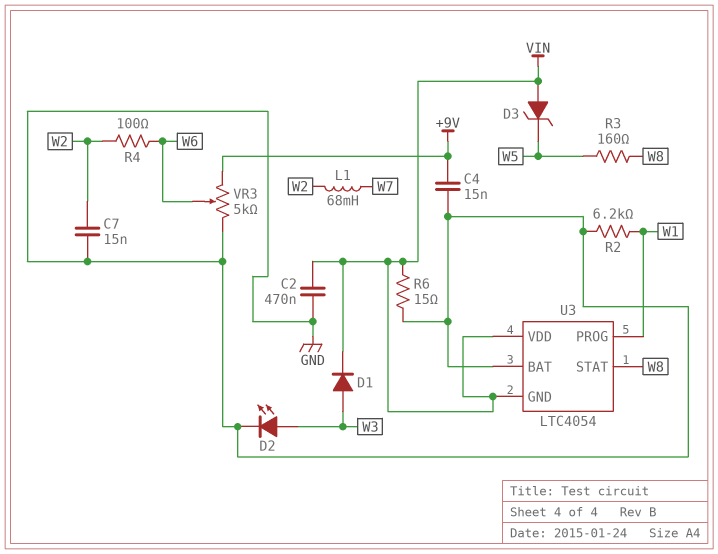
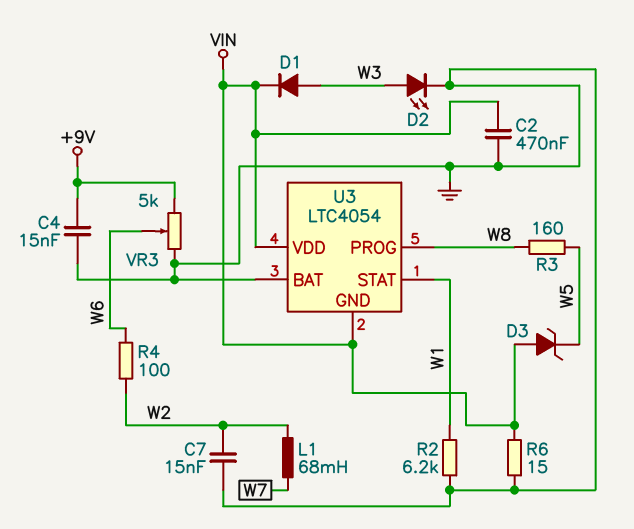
U3 pin PROG: W1 -> W8
U3 pin STAT: W8 -> W1

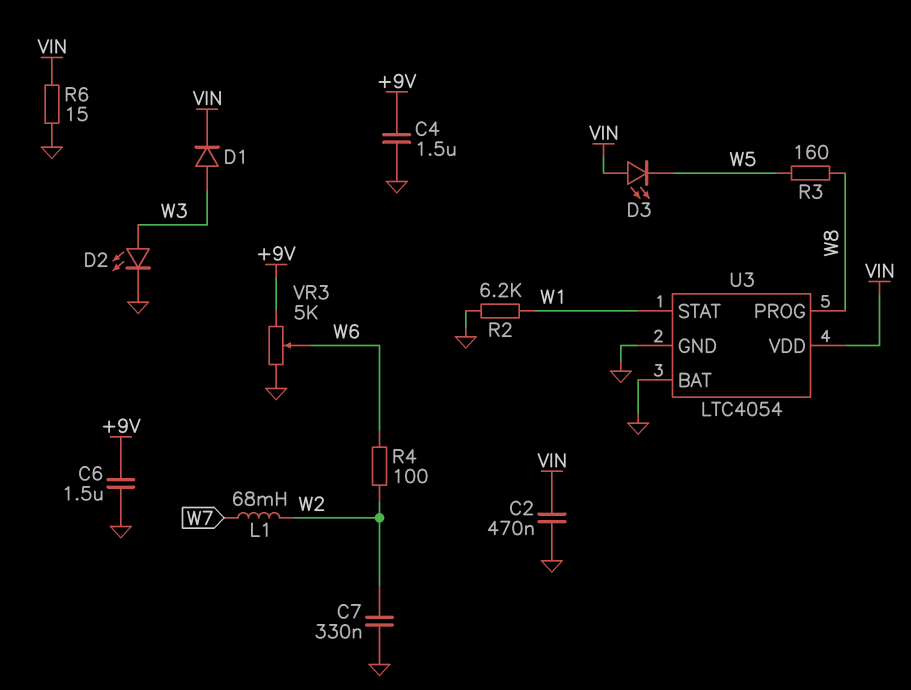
C4: 15nF (+9V, GND) -> 1.5uF (+9V, GND)
C6: none -> 1.5uF (+9V, GND)
C7: 15nF (GND, W2) -> 330nF (GND, W2)
D3: zener (A VIN, K W5) -> LED (A VIN, K W5)
U3 pin GND: VIN -> GND

